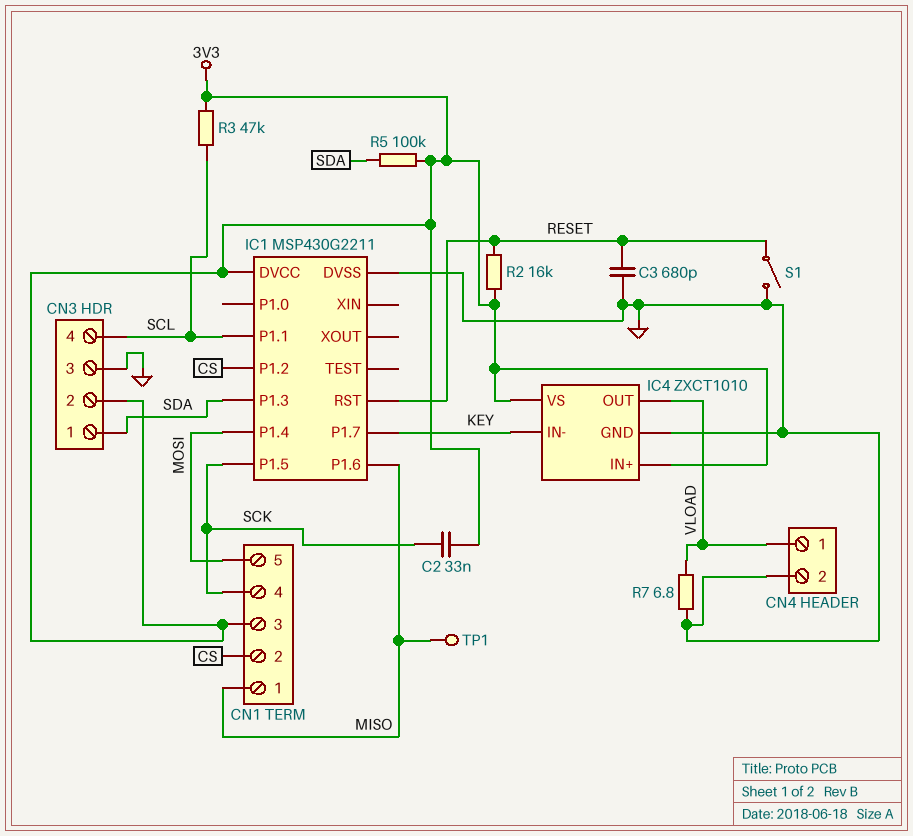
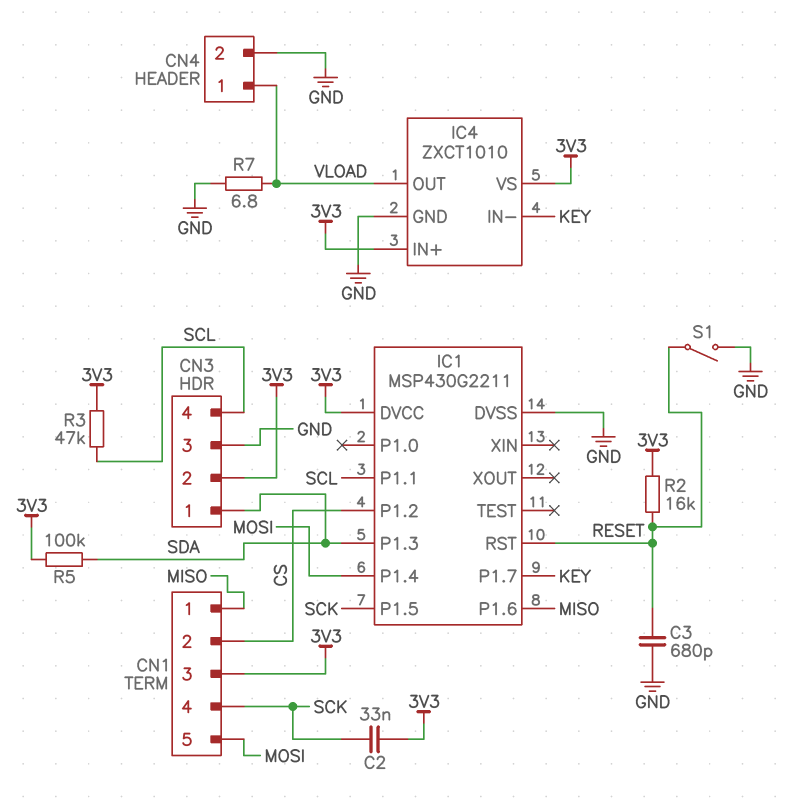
TP1: test point (MISO) -> none

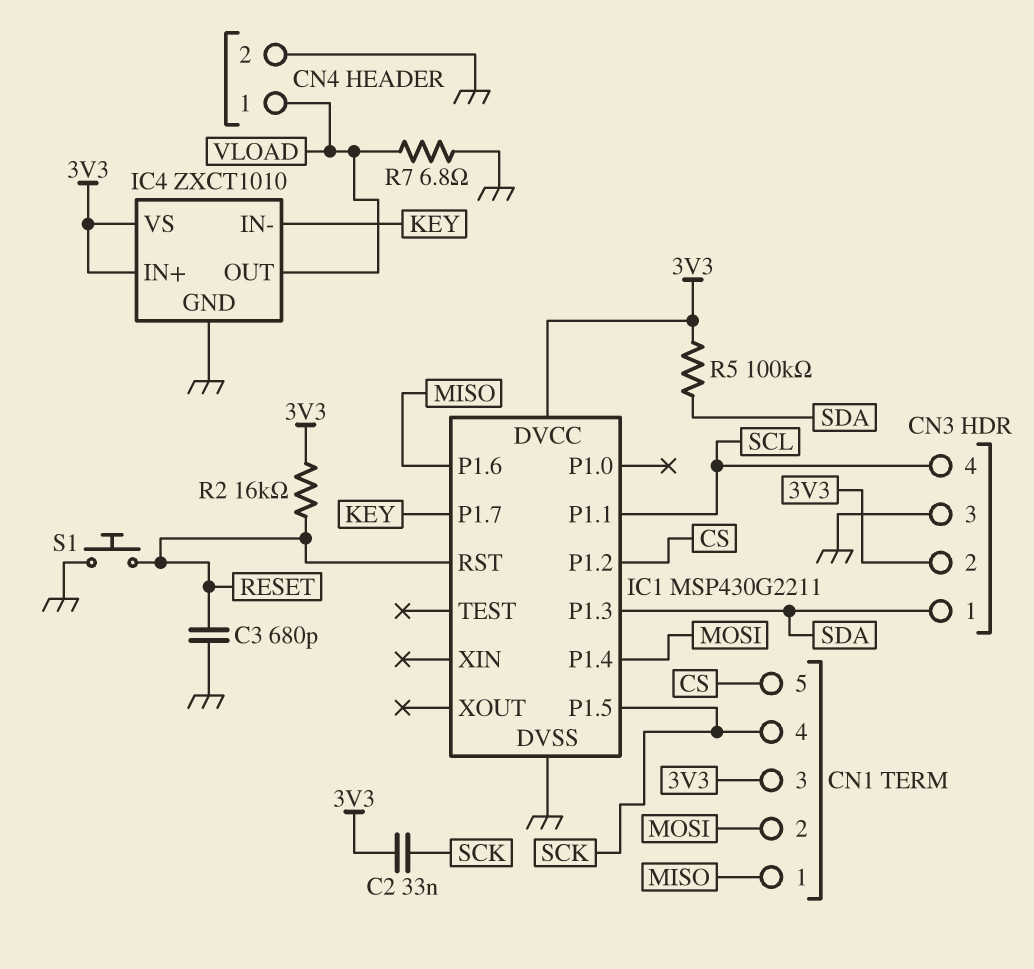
CN1 pin 2: CS -> MOSI
CN1 pin 5: MOSI -> CS
R3: 47k (3V3, SCL) -> none
S1: switch (GND, RESET) -> button (GND, RESET)

